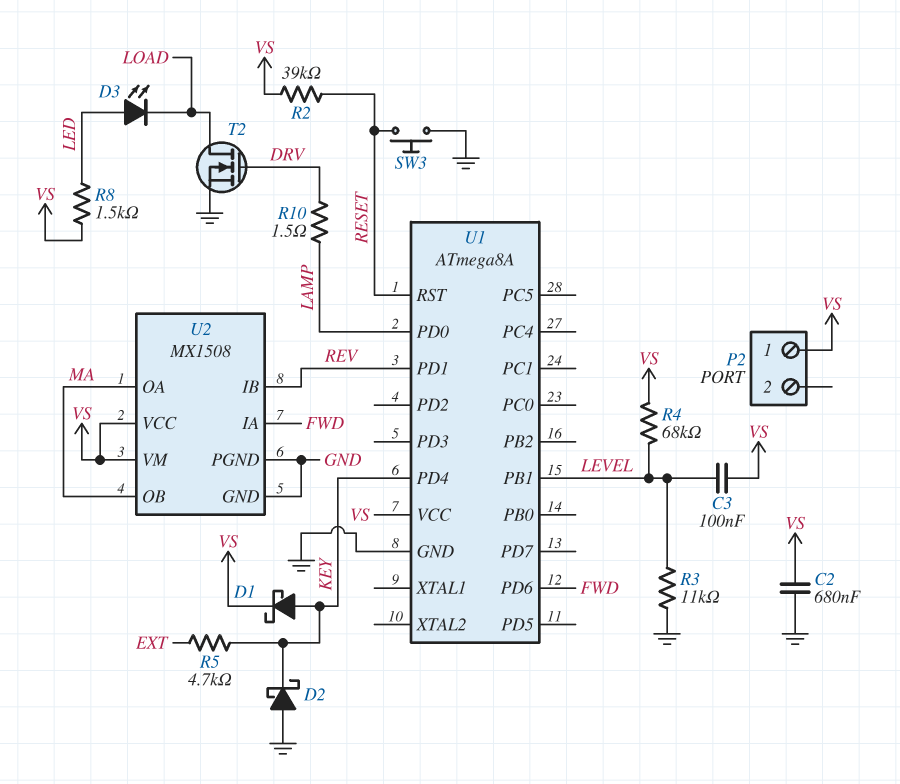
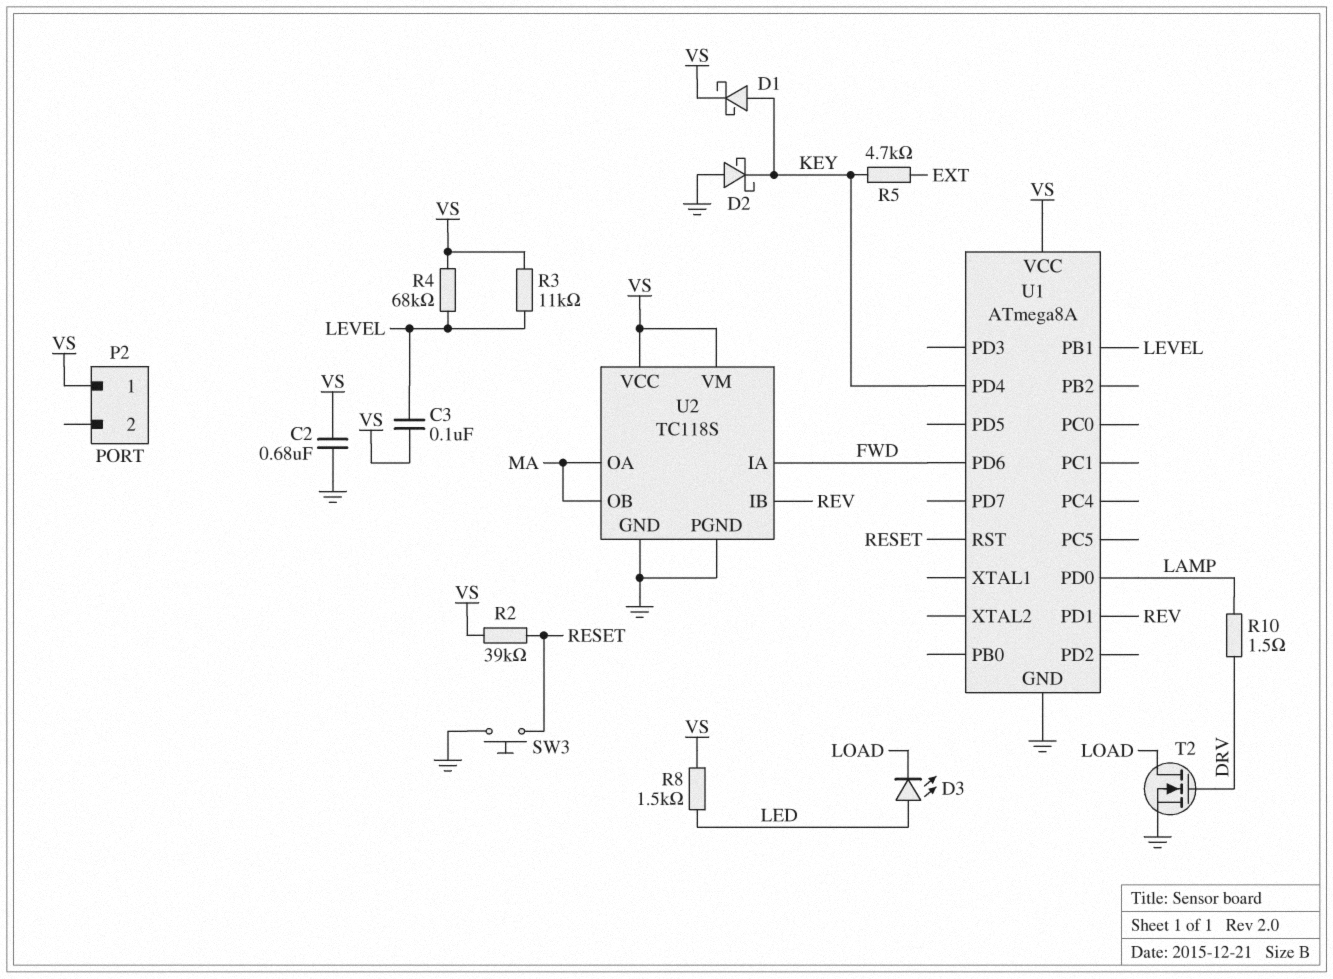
R3: 11k (GND, LEVEL) -> 11k (LEVEL, VS)
U2: MX1508 -> TC118S

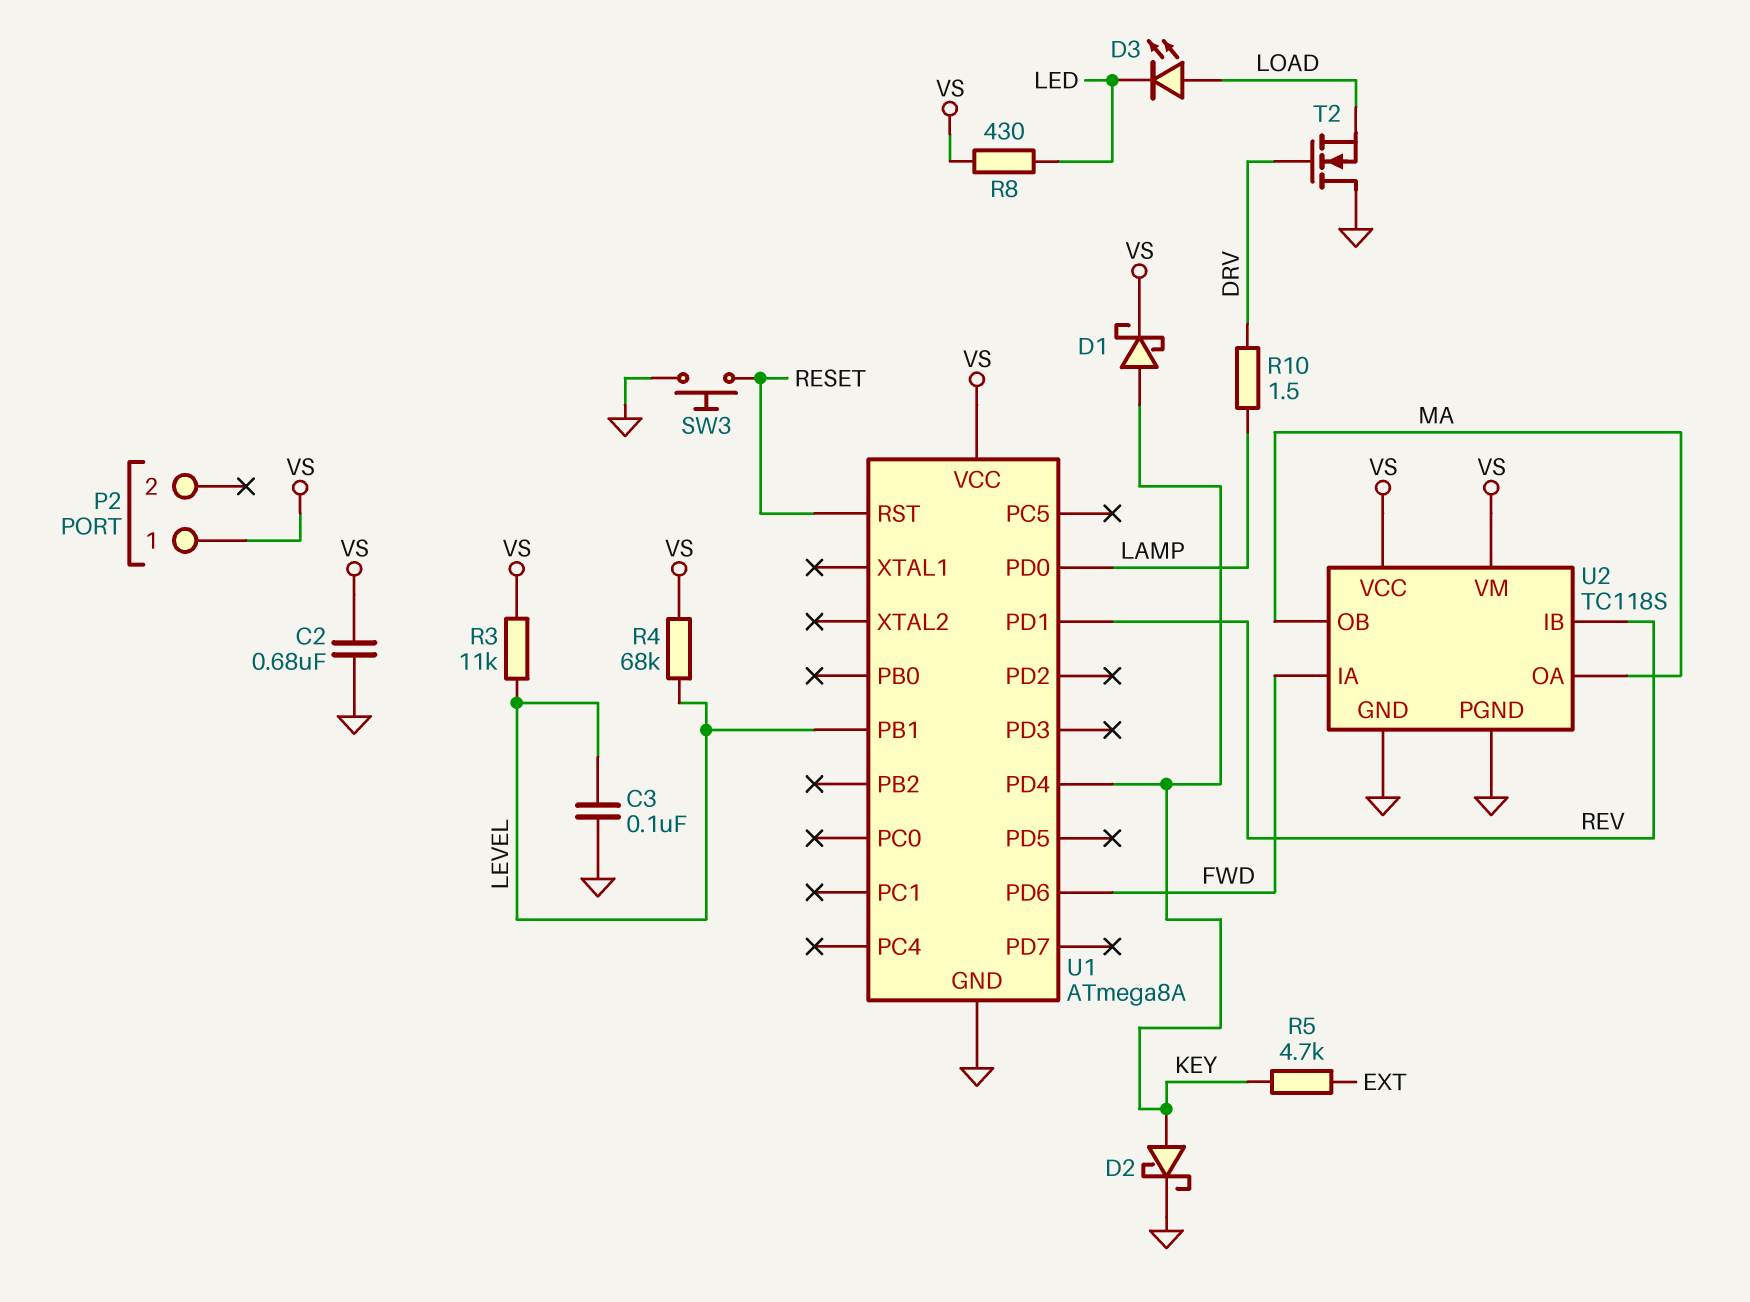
C3: 100nF (LEVEL, VS) -> 100nF (GND, LEVEL)
D2: schottky (A GND, K KEY) -> schottky (A KEY, K GND)
D3: LED (A LED, K LOAD) -> LED (A LOAD, K LED)
R2: 39k (RESET, VS) -> none
R8: 1.5k (LED, VS) -> 430 (LED, VS)
T2: NMOS (G DRV, D LOAD, S GND) -> NMOS (G DRV, D GND, S LOAD)

